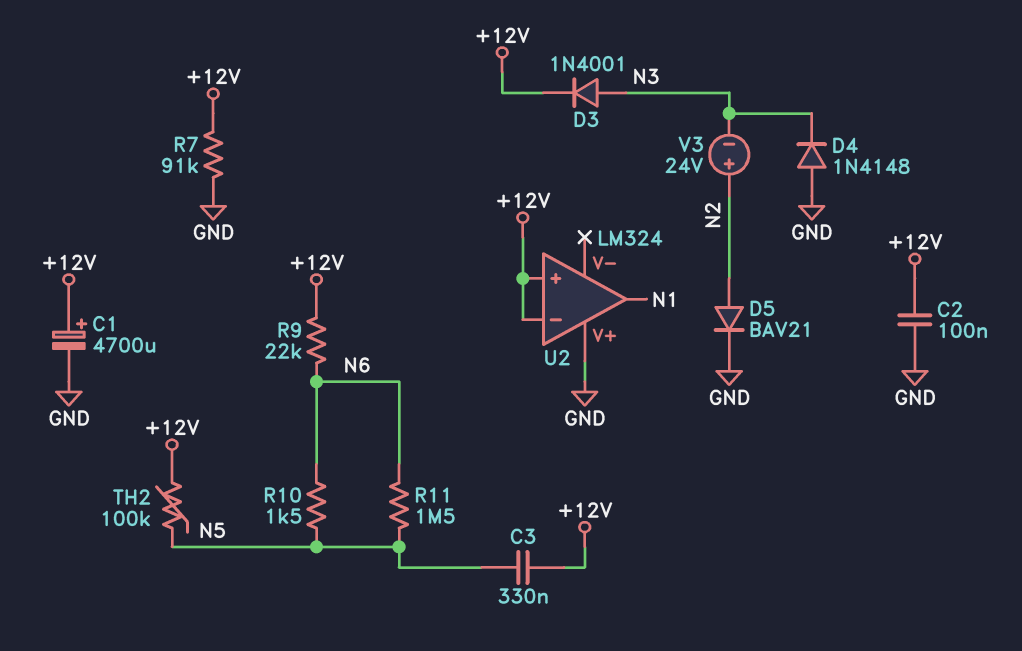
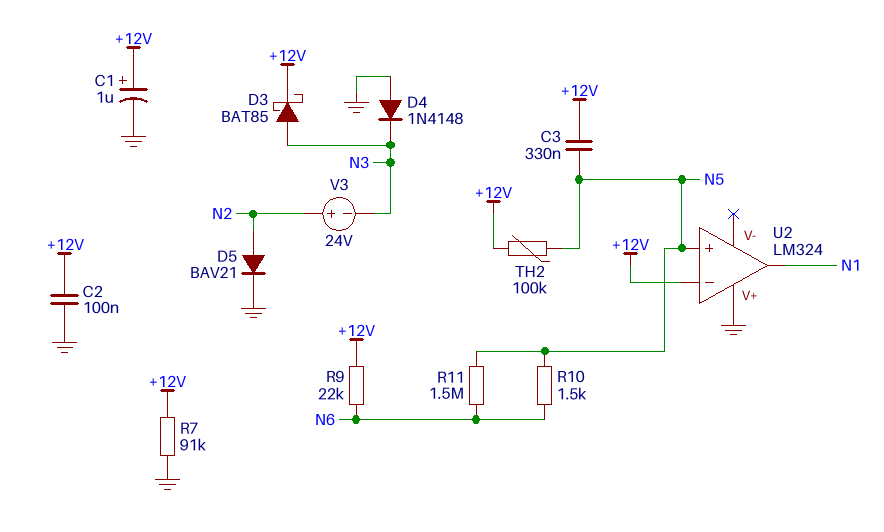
C1: 4700uF (plus +12V, minus GND) -> 1uF (plus +12V, minus GND)
D3: diode 1N4001 (A N3, K +12V) -> schottky BAT85 (A N3, K +12V)
U2 pin in+: +12V -> N5

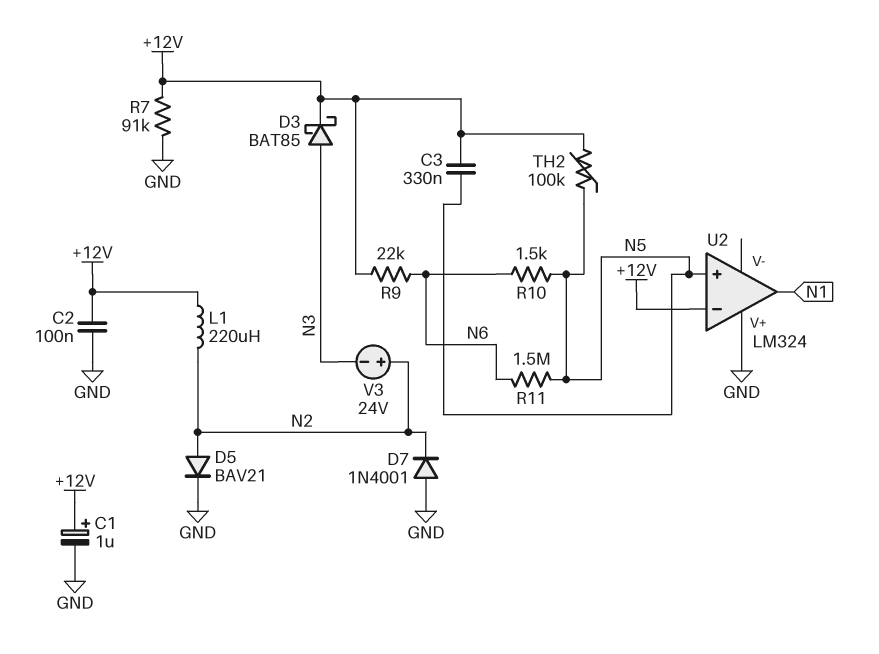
D4: diode 1N4148 (A GND, K N3) -> none
D7: none -> diode 1N4001 (A GND, K N2)
L1: none -> 220uH (+12V, N2)

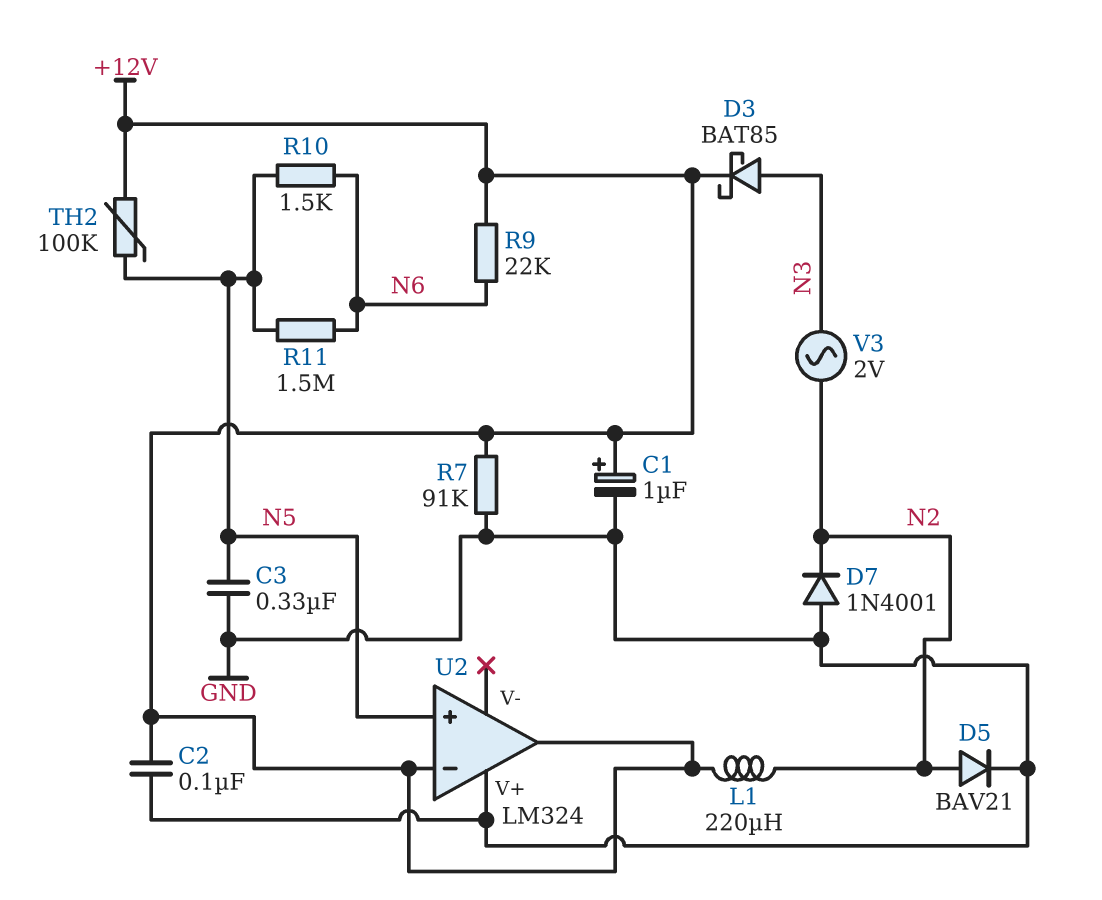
C3: 330nF (+12V, N5) -> 330nF (GND, N5)
U2 pin out: N1 -> +12V
V3: 24V (plus N2, minus N3) -> AC 2V (N2, N3)

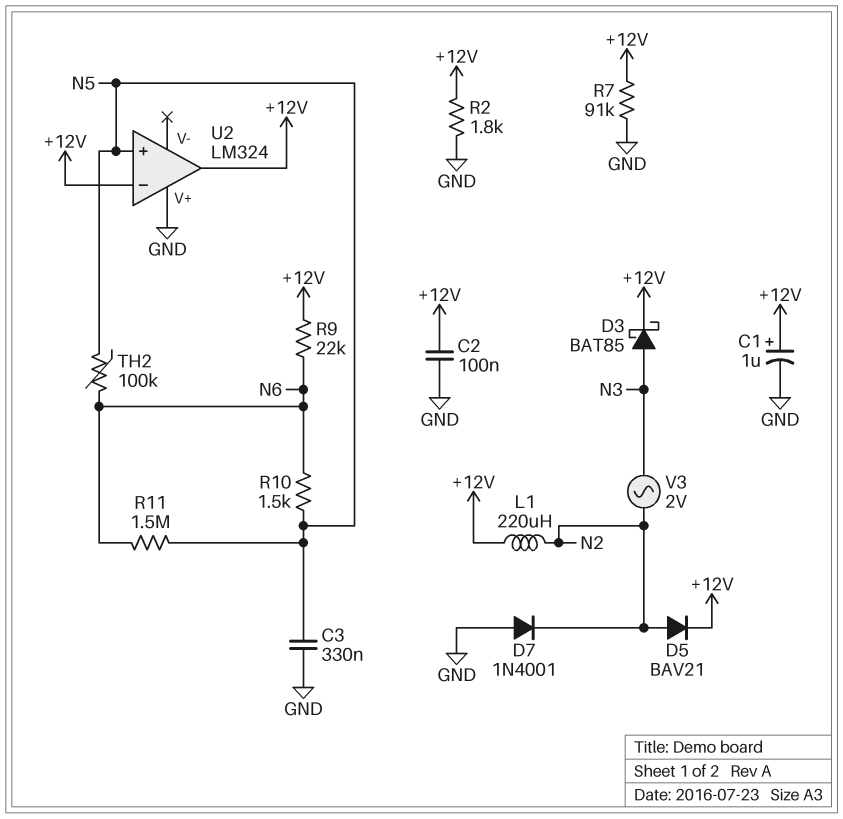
D5: diode BAV21 (A N2, K GND) -> diode BAV21 (A N2, K +12V)
R2: none -> 1.8k (+12V, GND)
TH2: 100k (+12V, N5) -> 100k (N5, N6)

